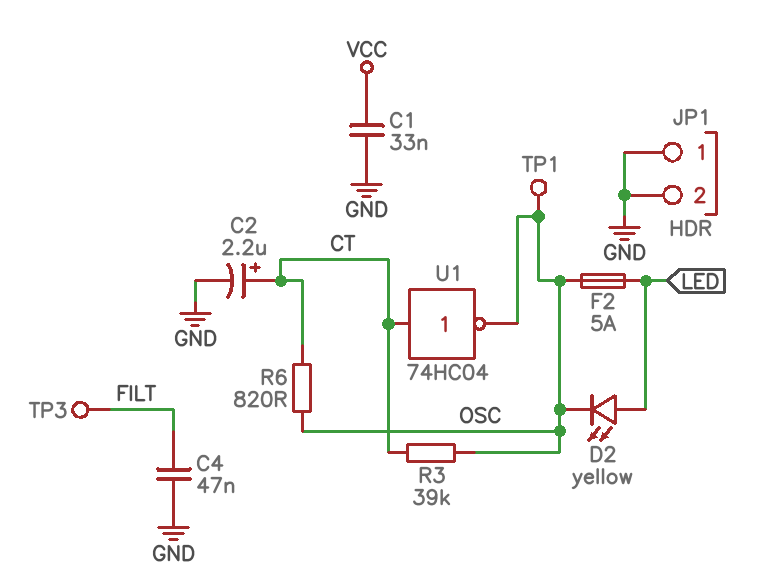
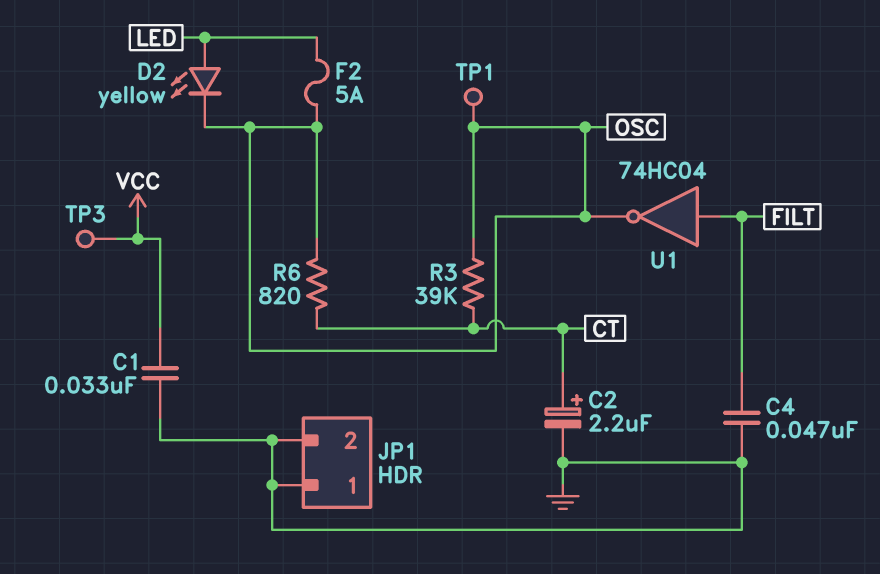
TP3: test point (FILT) -> test point (VCC)
U1: NOT 74HC04 (in CT, out OSC) -> NOT 74HC04 (in FILT, out OSC)

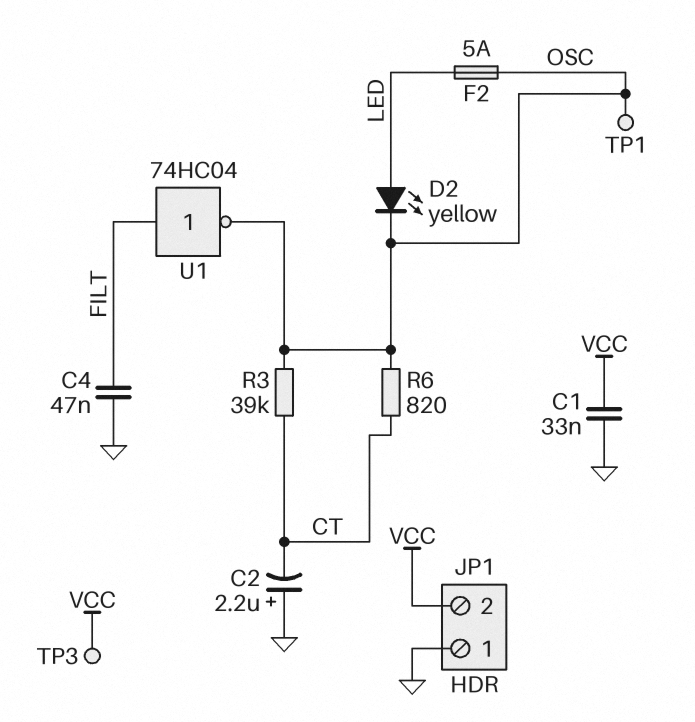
C2: 2.2uF (plus CT, minus GND) -> 2.2uF (plus GND, minus CT)
JP1 pin 2: GND -> VCC

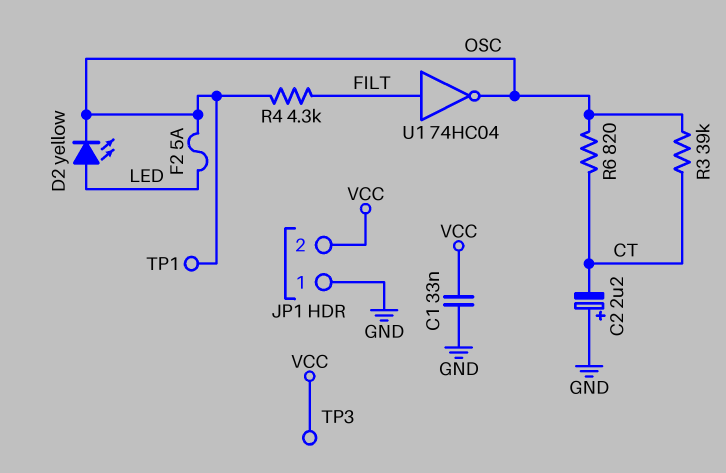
C4: 47nF (FILT, GND) -> none
R4: none -> 4.3k (FILT, OSC)

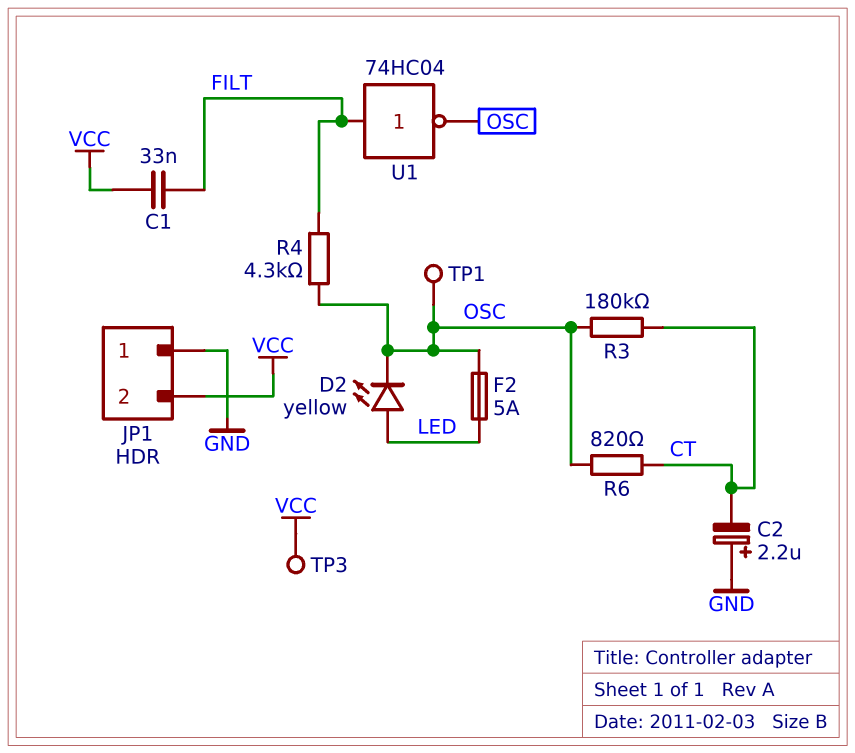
C1: 33nF (GND, VCC) -> 33nF (FILT, VCC)
R3: 39k (CT, OSC) -> 180k (CT, OSC)

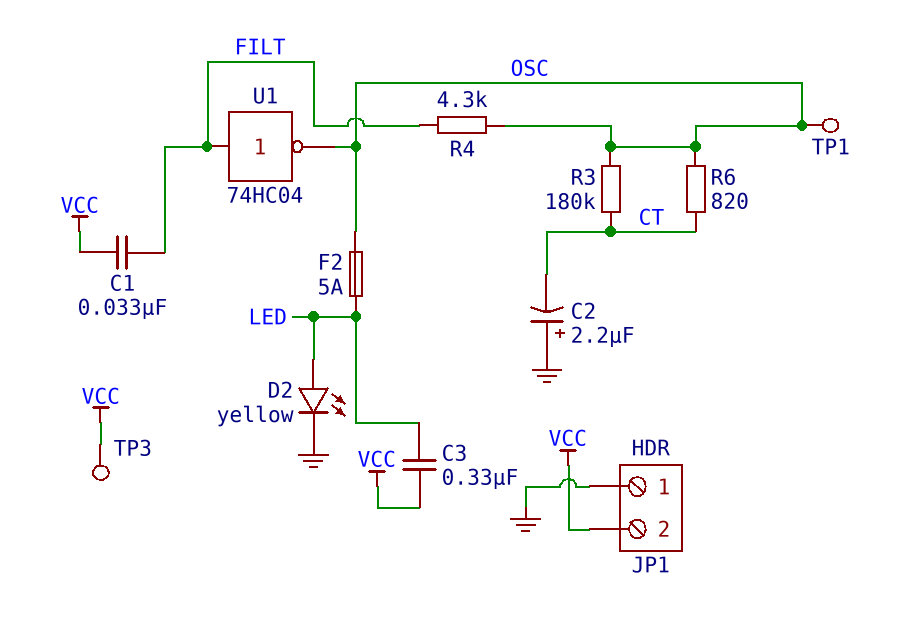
C3: none -> 330nF (LED, VCC)
D2: LED yellow (A LED, K OSC) -> LED yellow (A LED, K GND)

